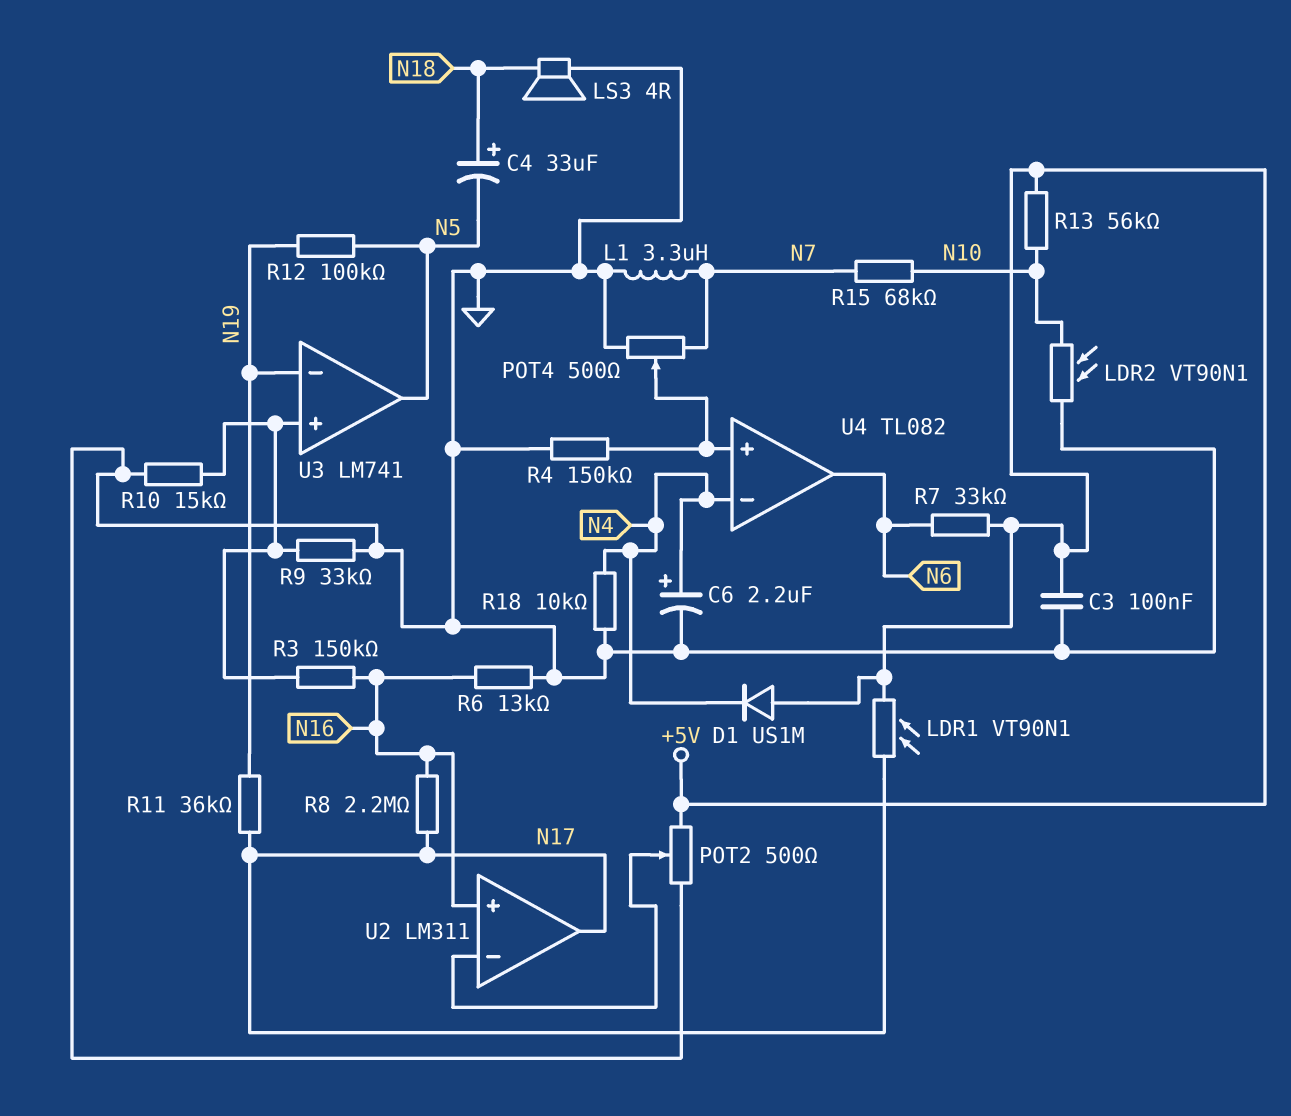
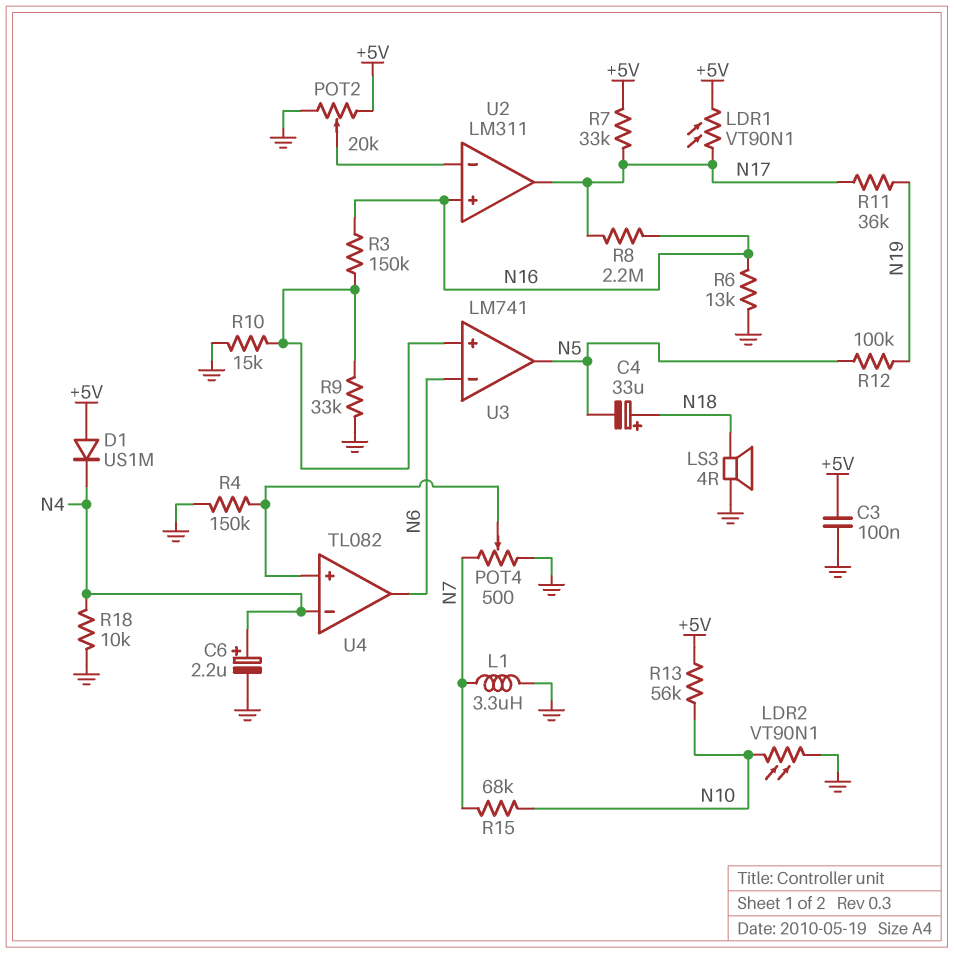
POT2: 500 (+5V, GND, wiper U2/in-) -> 20k (+5V, GND, wiper U2/in-)
R7: 33k (+5V, N6) -> 33k (+5V, N17)
U3 pin in-: N19 -> N6

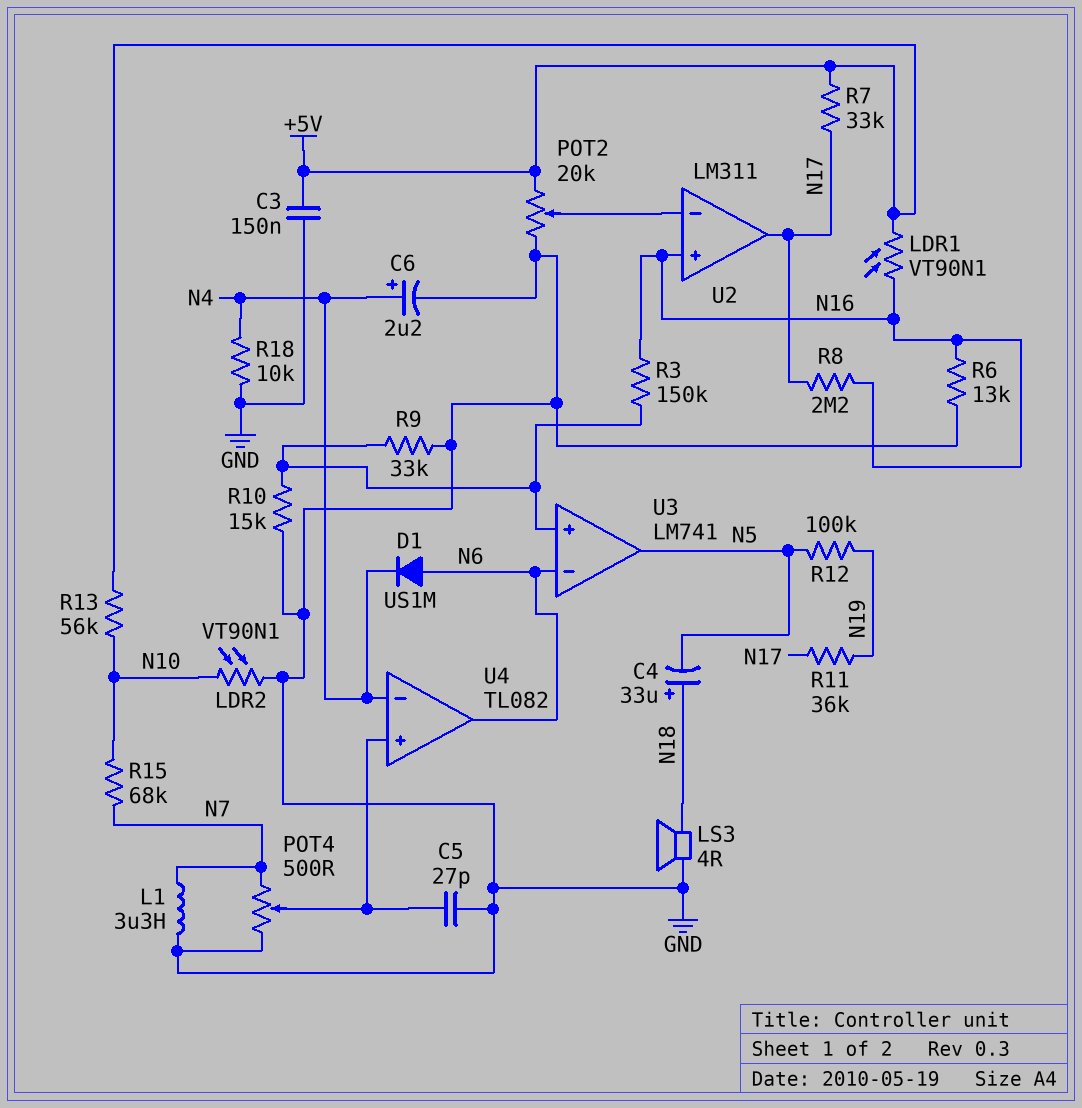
C3: 100nF (+5V, GND) -> 150nF (+5V, GND)
C5: none -> 27pF (GND, U4/in+)
D1: diode US1M (A +5V, K N4) -> diode US1M (A N6, K N4)
LDR1: VT90N1 (+5V, N17) -> VT90N1 (+5V, N16)
R4: 150k (GND, U4/in+) -> none

